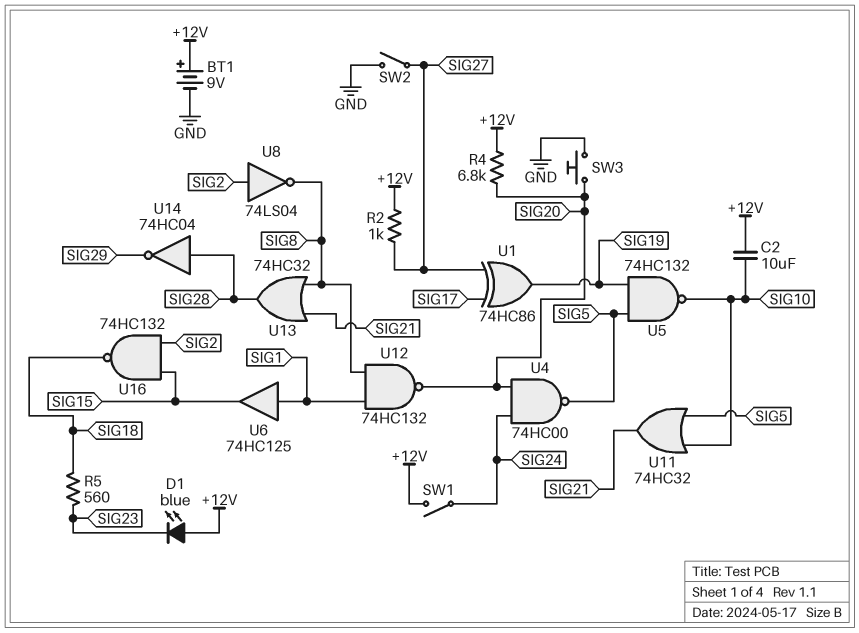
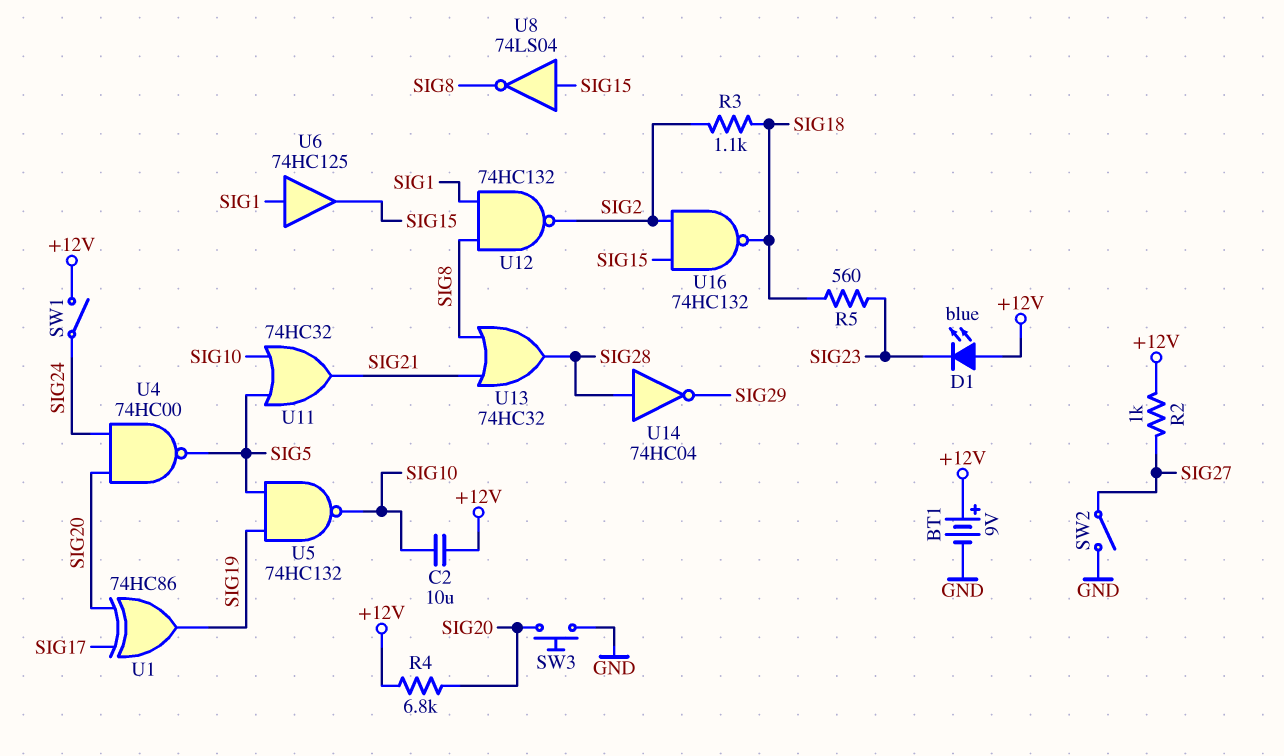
R3: none -> 1.1k (SIG2, SIG18)
U1: XOR 74HC86 (in SIG17, in SIG27, out SIG19) -> XOR 74HC86 (in SIG17, in SIG20, out SIG19)
U8: NOT 74LS04 (in SIG2, out SIG8) -> NOT 74LS04 (in SIG15, out SIG8)
U12: NAND 74HC132 (in SIG1, in SIG8, out SIG20) -> NAND 74HC132 (in SIG1, in SIG8, out SIG2)

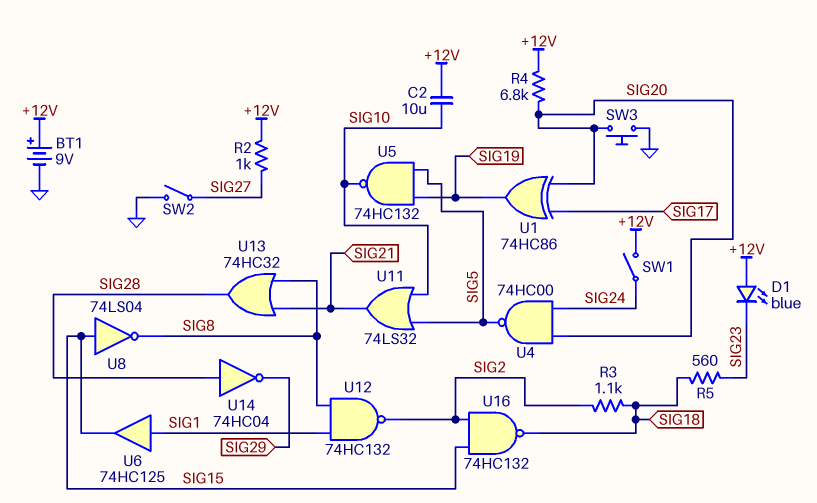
U11: OR 74HC32 (in SIG5, in SIG10, out SIG21) -> OR 74LS32 (in SIG5, in SIG10, out SIG21)

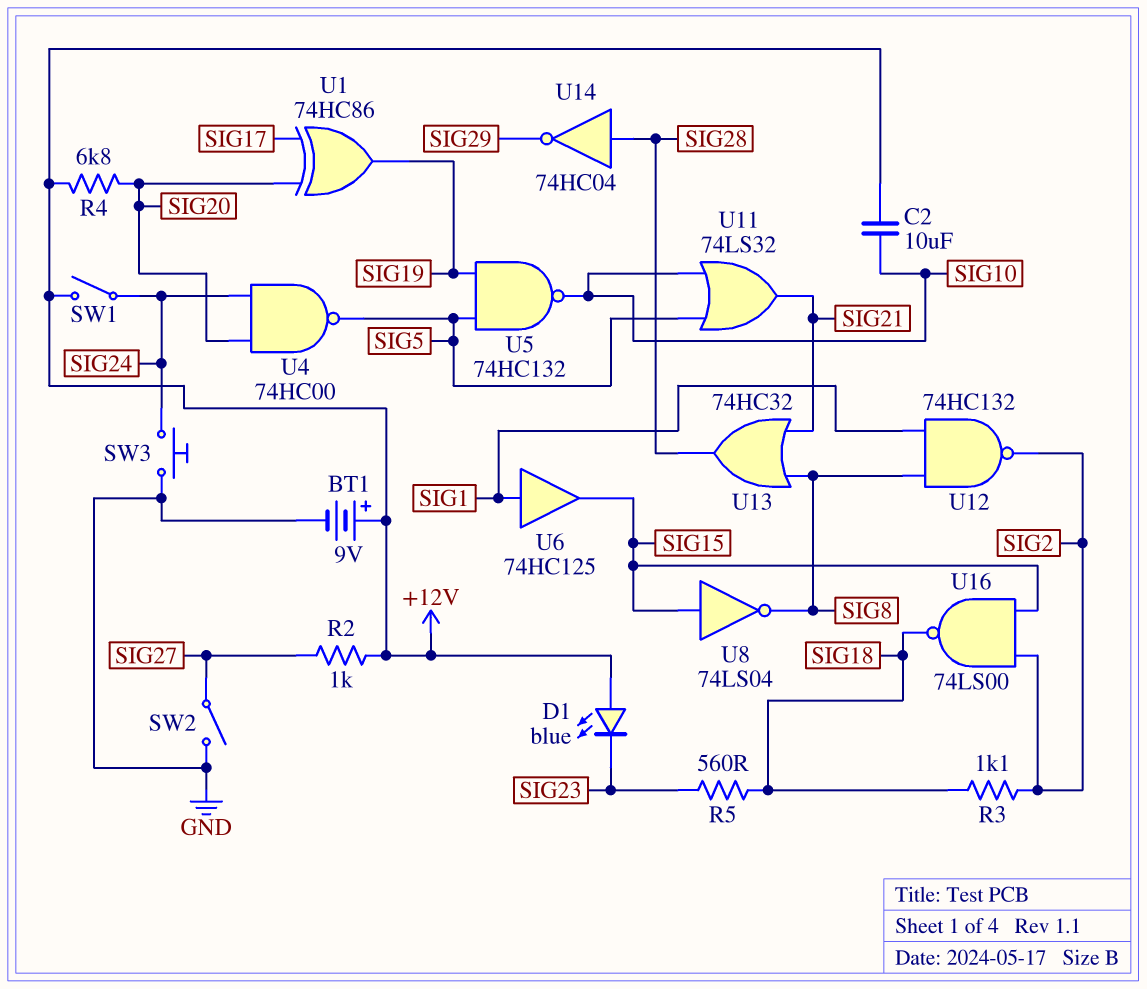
SW3: button (GND, SIG20) -> button (GND, SIG24)
U16: NAND 74HC132 (in SIG2, in SIG15, out SIG18) -> NAND 74LS00 (in SIG2, in SIG15, out SIG18)

